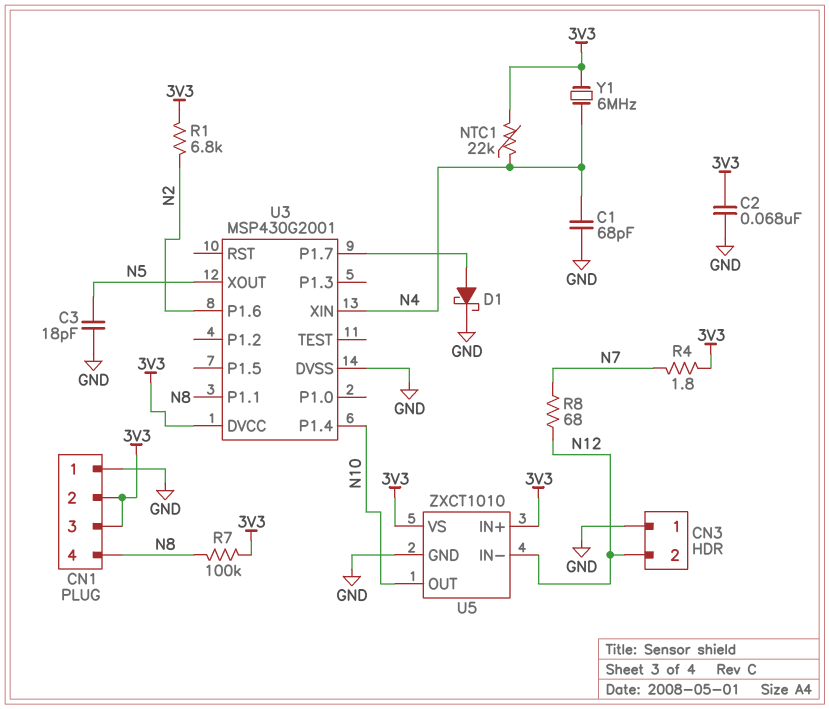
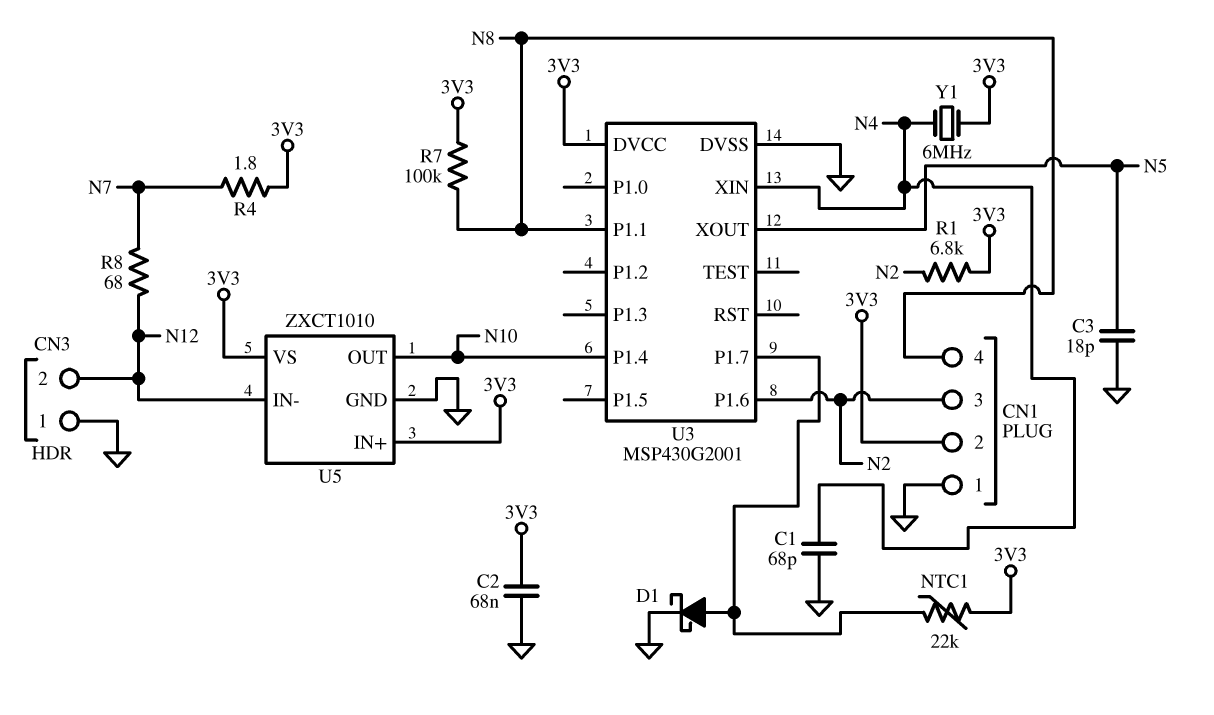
CN1 pin 3: 3V3 -> N2
NTC1: 22k (3V3, N4) -> 22k (3V3, U3/P1.7)

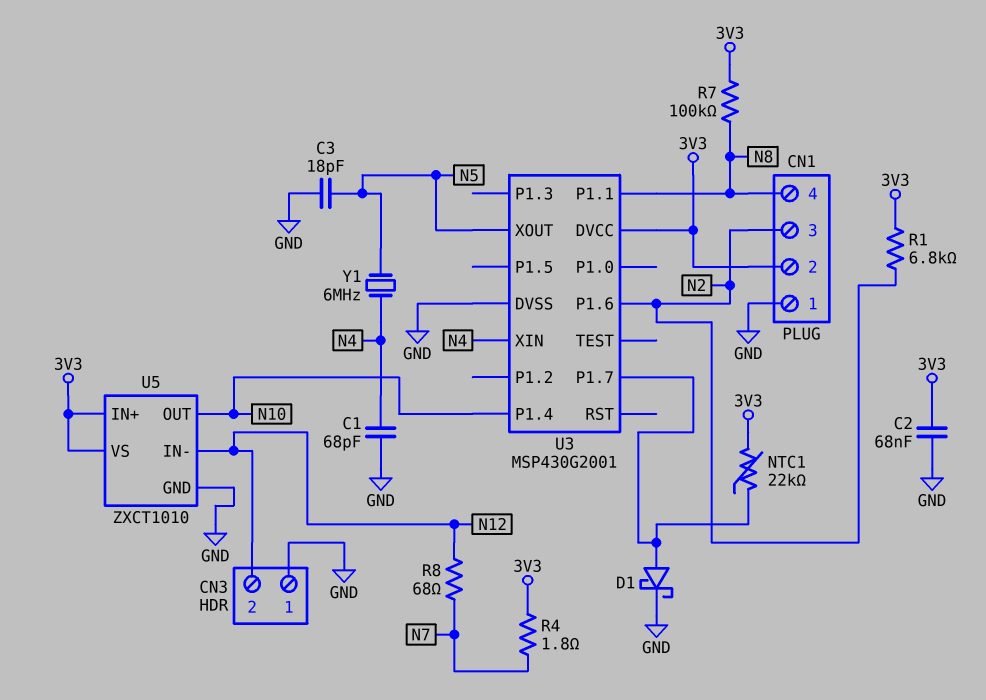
Y1: 6MHz (3V3, N4) -> 6MHz (N4, N5)

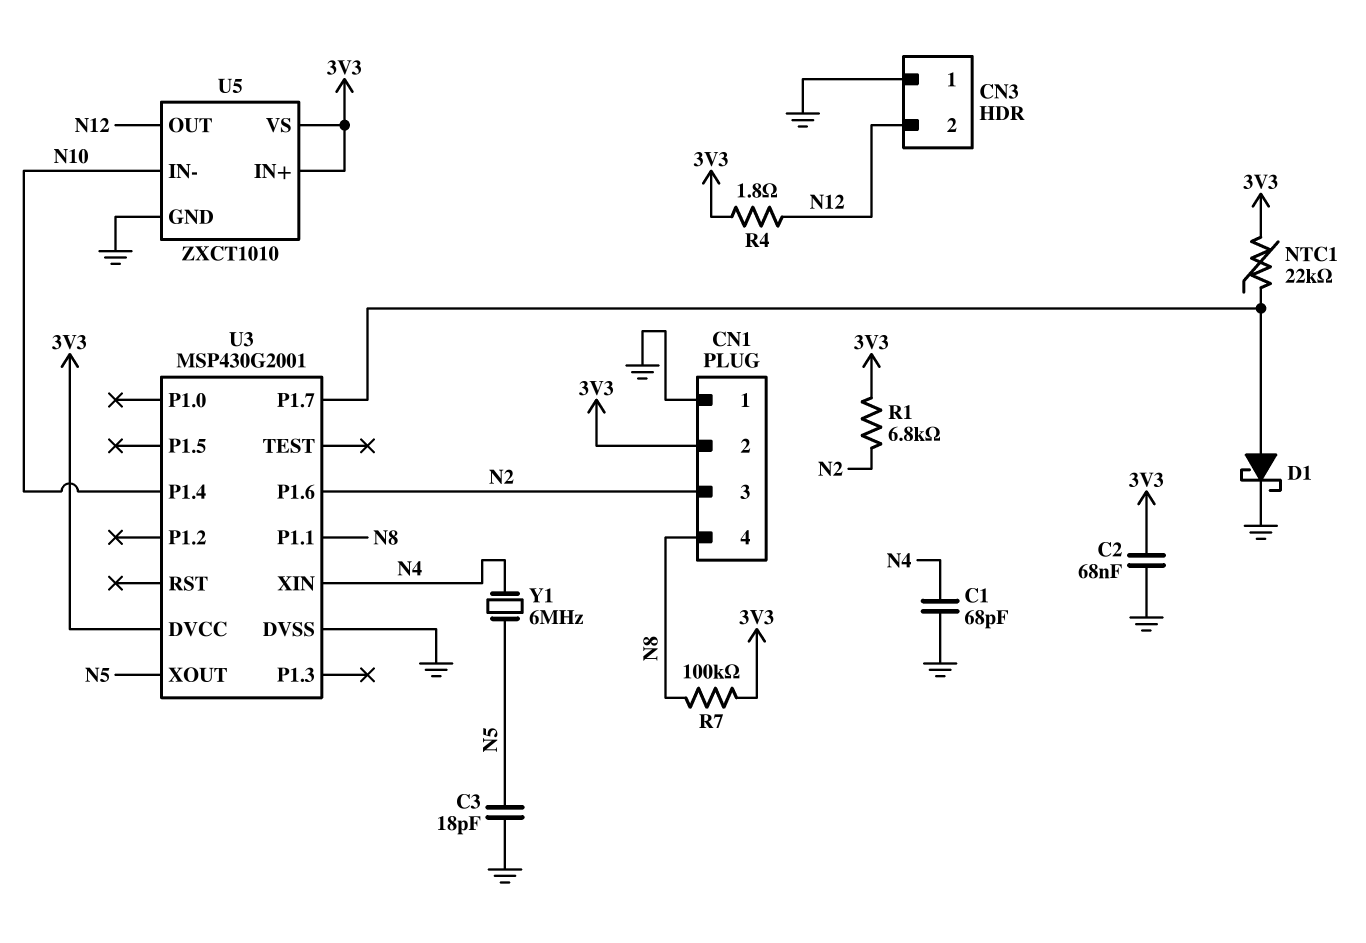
R4: 1.8 (3V3, N7) -> 1.8 (3V3, N12)
R8: 68 (N7, N12) -> none
U5 pin IN-: N12 -> N10
U5 pin OUT: N10 -> N12

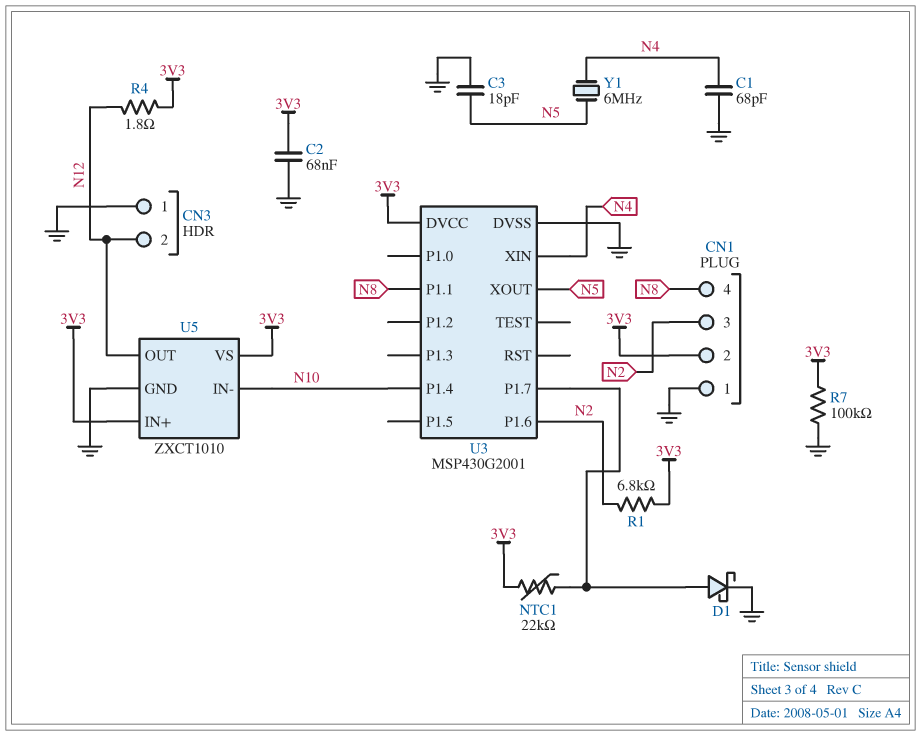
R7: 100k (3V3, N8) -> 100k (3V3, GND)

